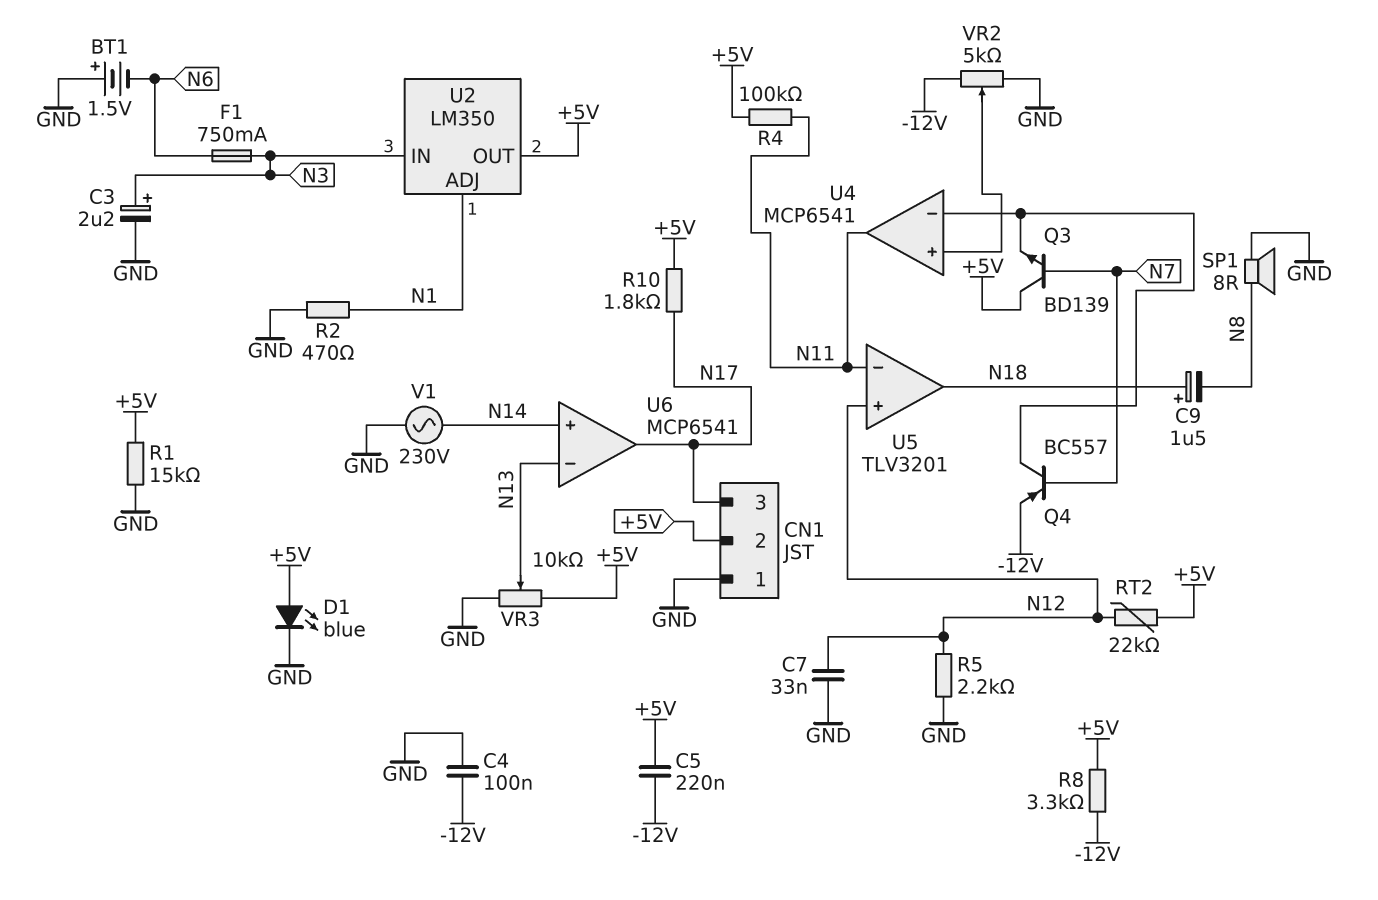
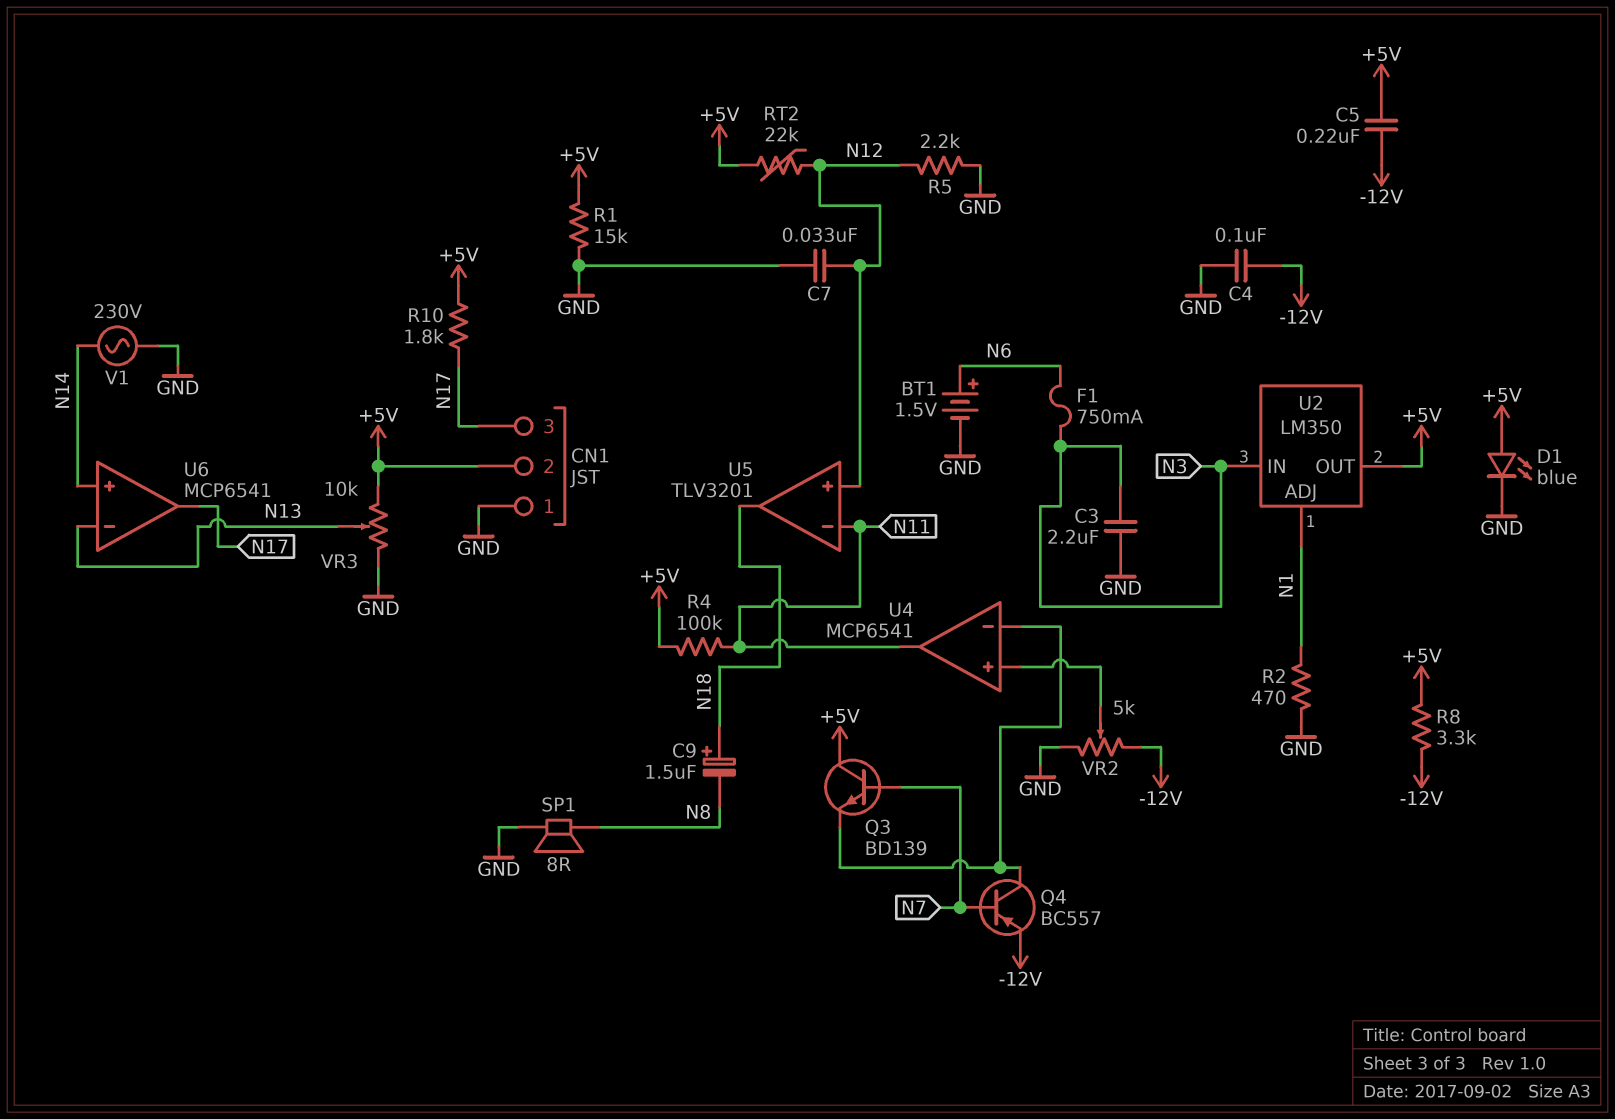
BT1: 1.5V (plus GND, minus N6) -> 1.5V (plus N6, minus GND)
C3: 2.2uF (plus N3, minus GND) -> 2.2uF (GND, N3)

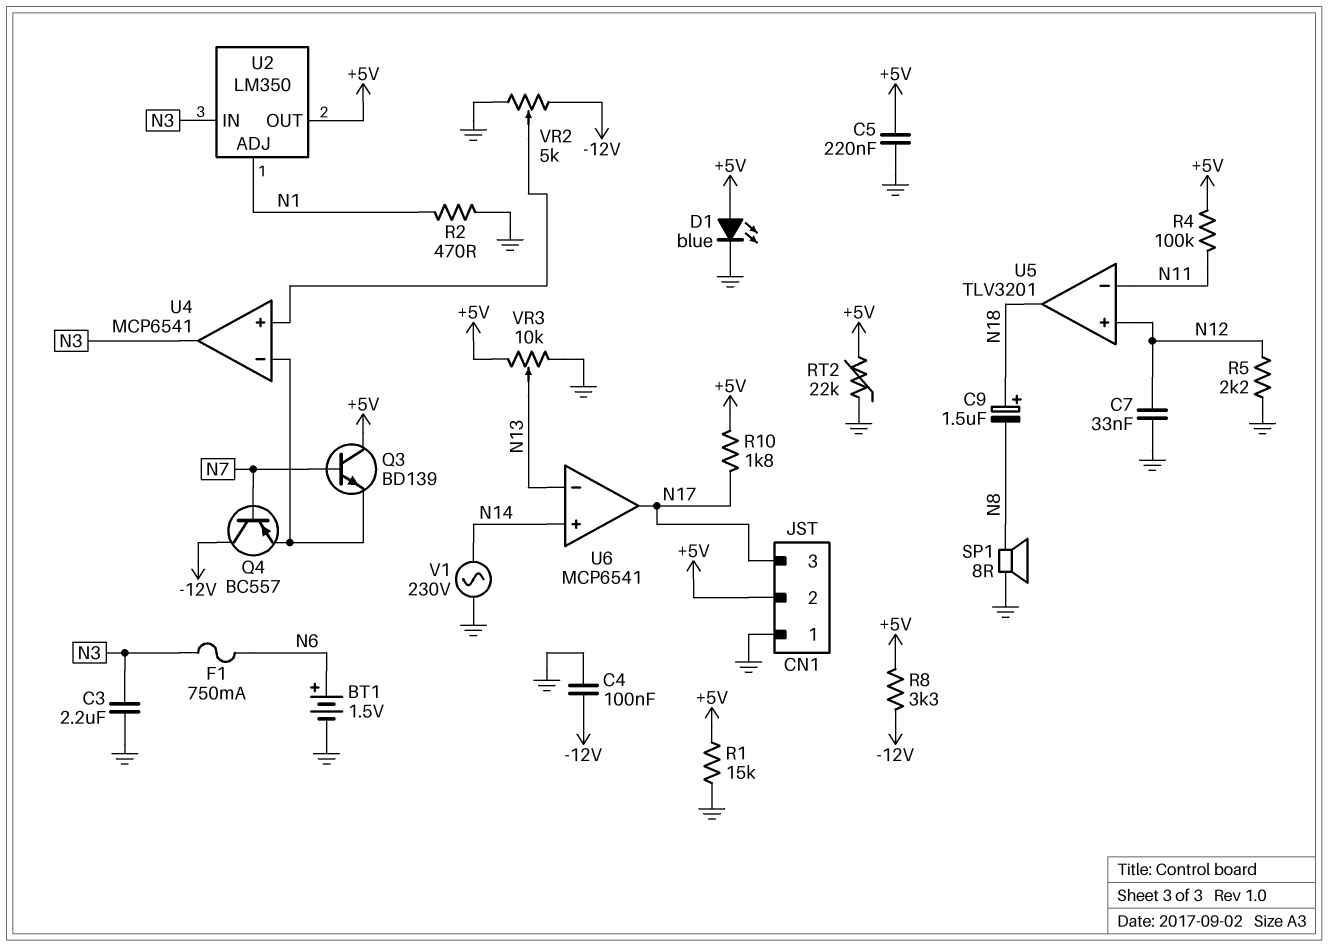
C5: 220nF (+5V, -12V) -> 220nF (+5V, GND)
Q4: PNP BC557 (B N7, C U4/in-, E -12V) -> PNP BC557 (B N7, C -12V, E U4/in-)
RT2: 22k (+5V, N12) -> 22k (+5V, GND)
U4 pin out: N11 -> N3

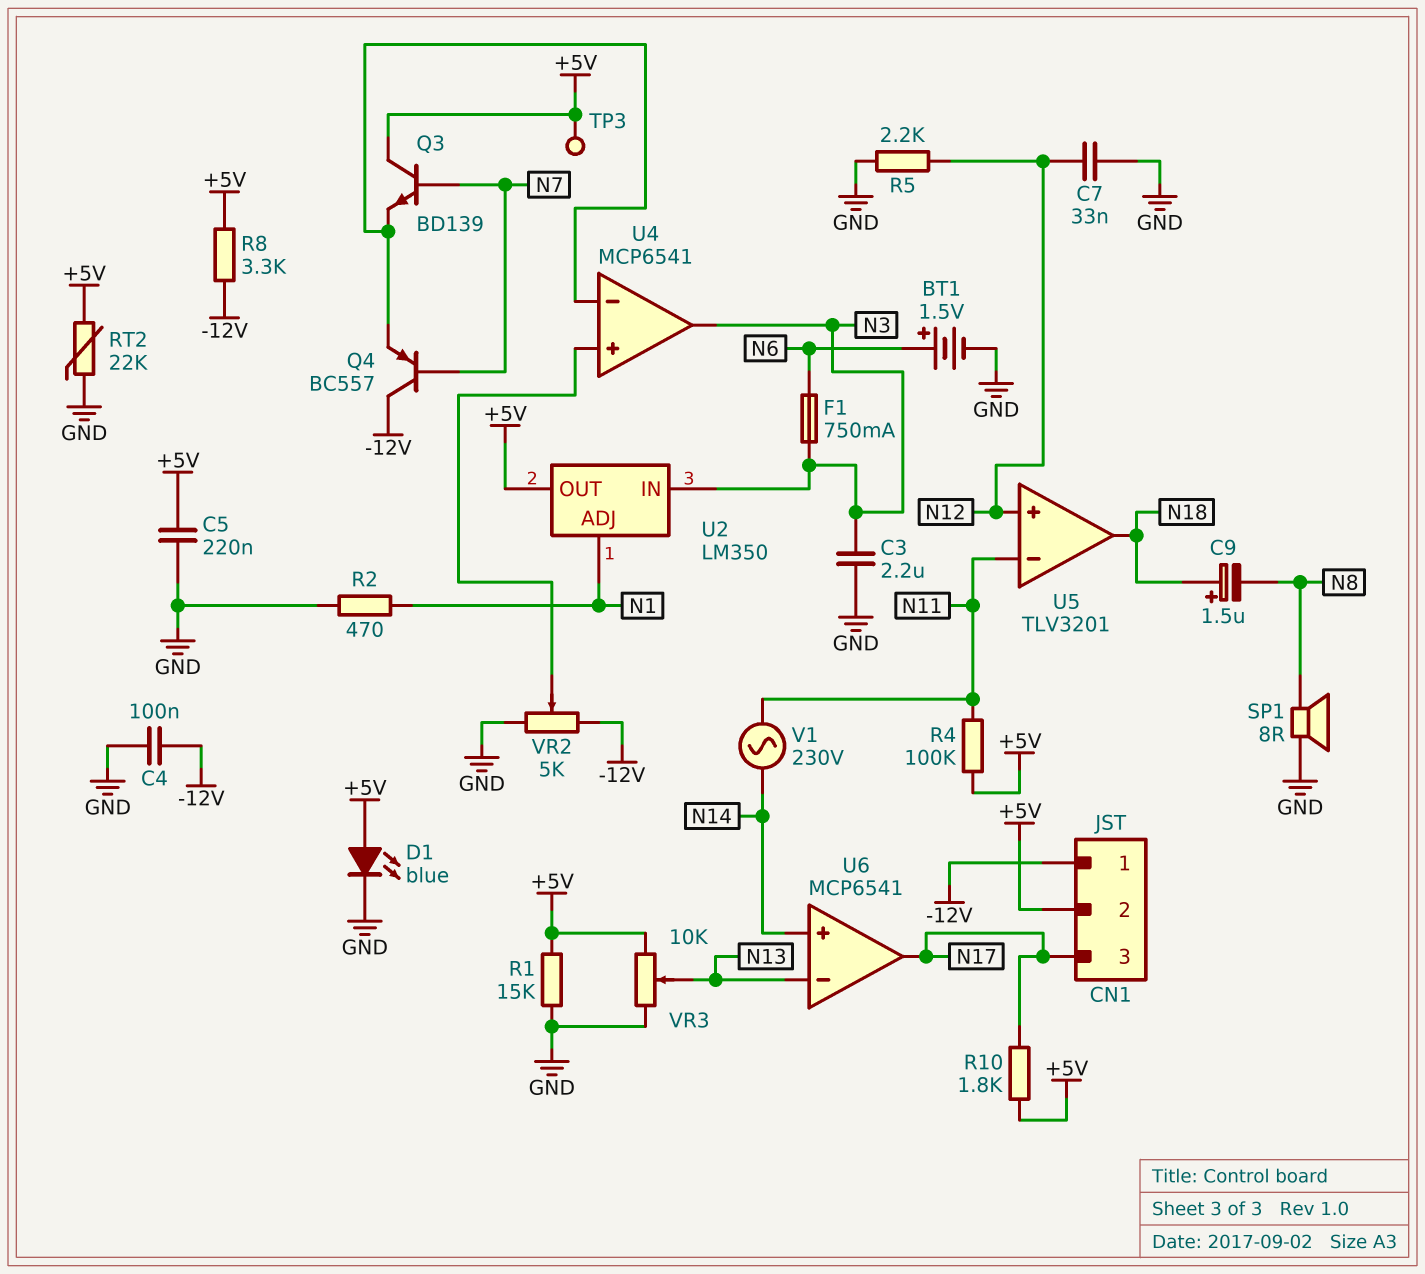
CN1 pin 1: GND -> -12V
TP3: none -> test point (+5V)
V1: AC 230V (GND, N14) -> AC 230V (N11, N14)

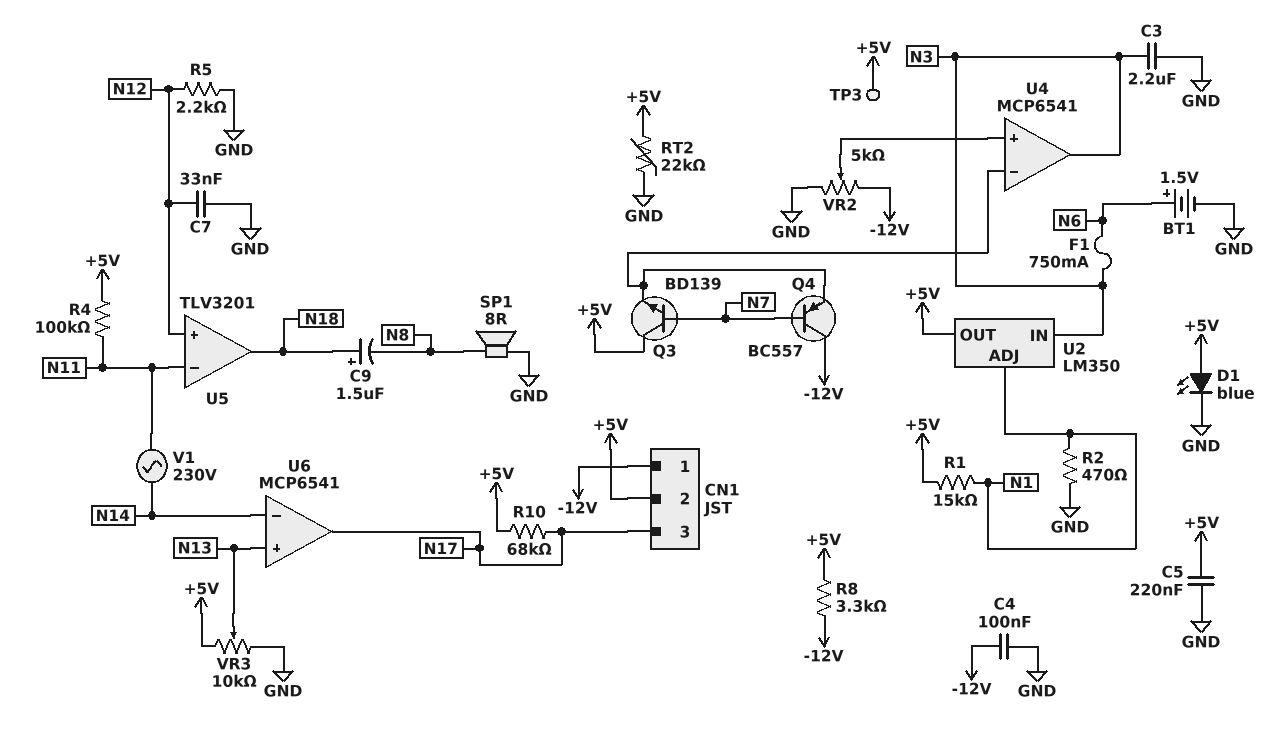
R1: 15k (+5V, GND) -> 15k (+5V, N1)
R10: 1.8k (+5V, N17) -> 68k (+5V, N17)
U6 pin in+: N14 -> N13
U6 pin in-: N13 -> N14

